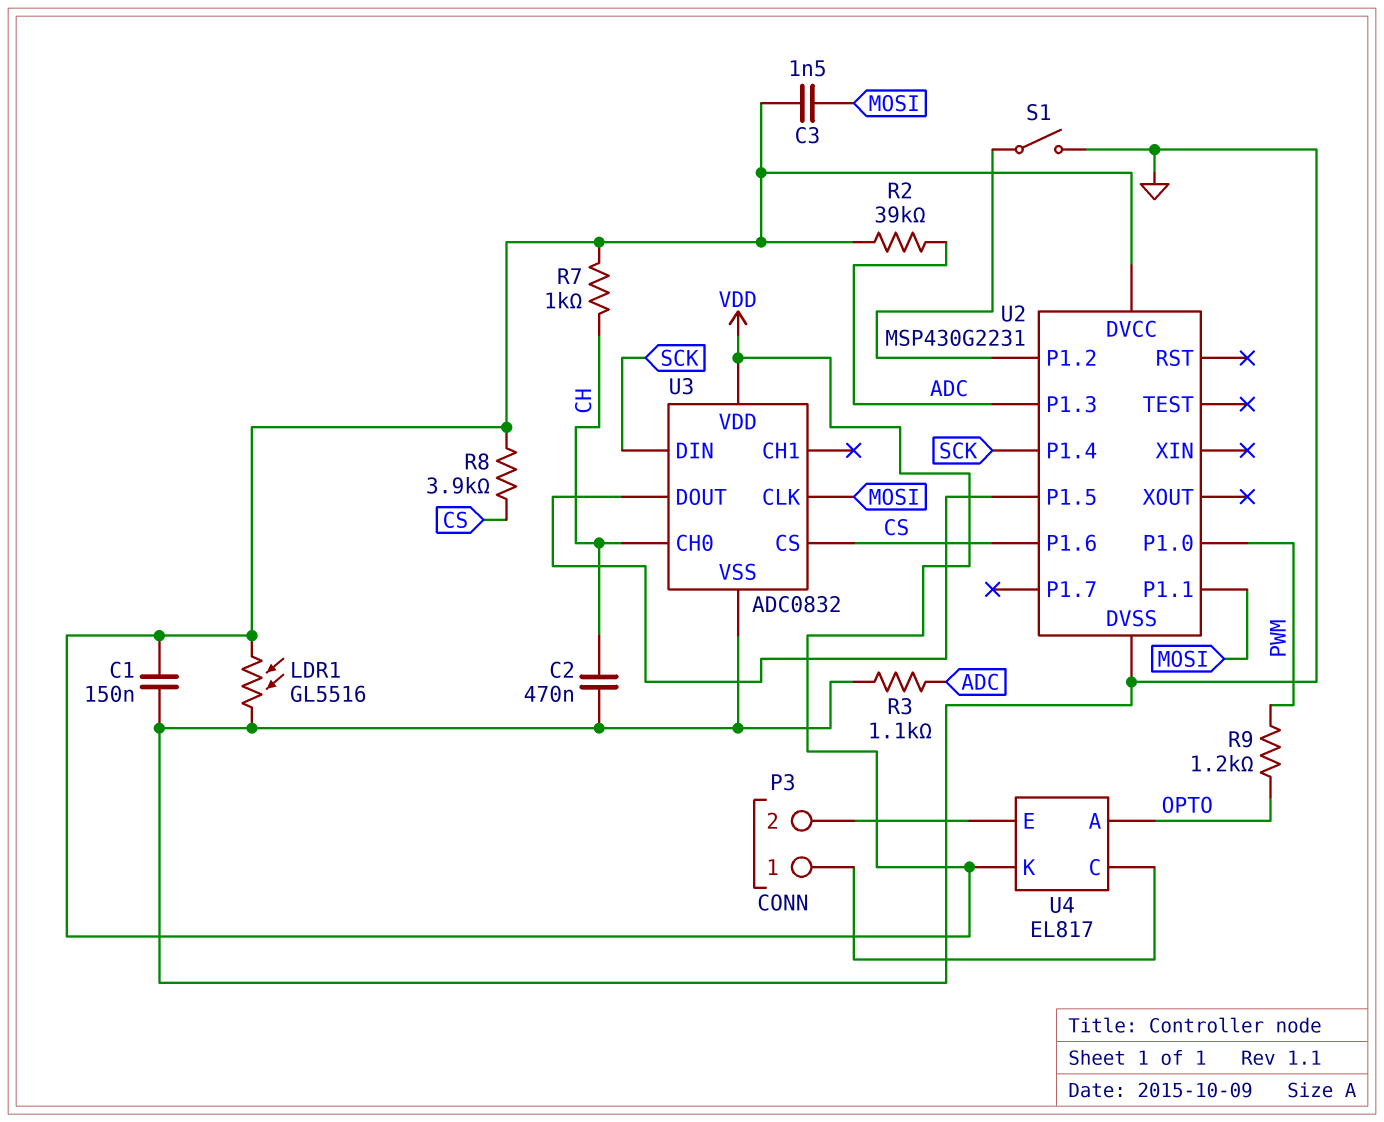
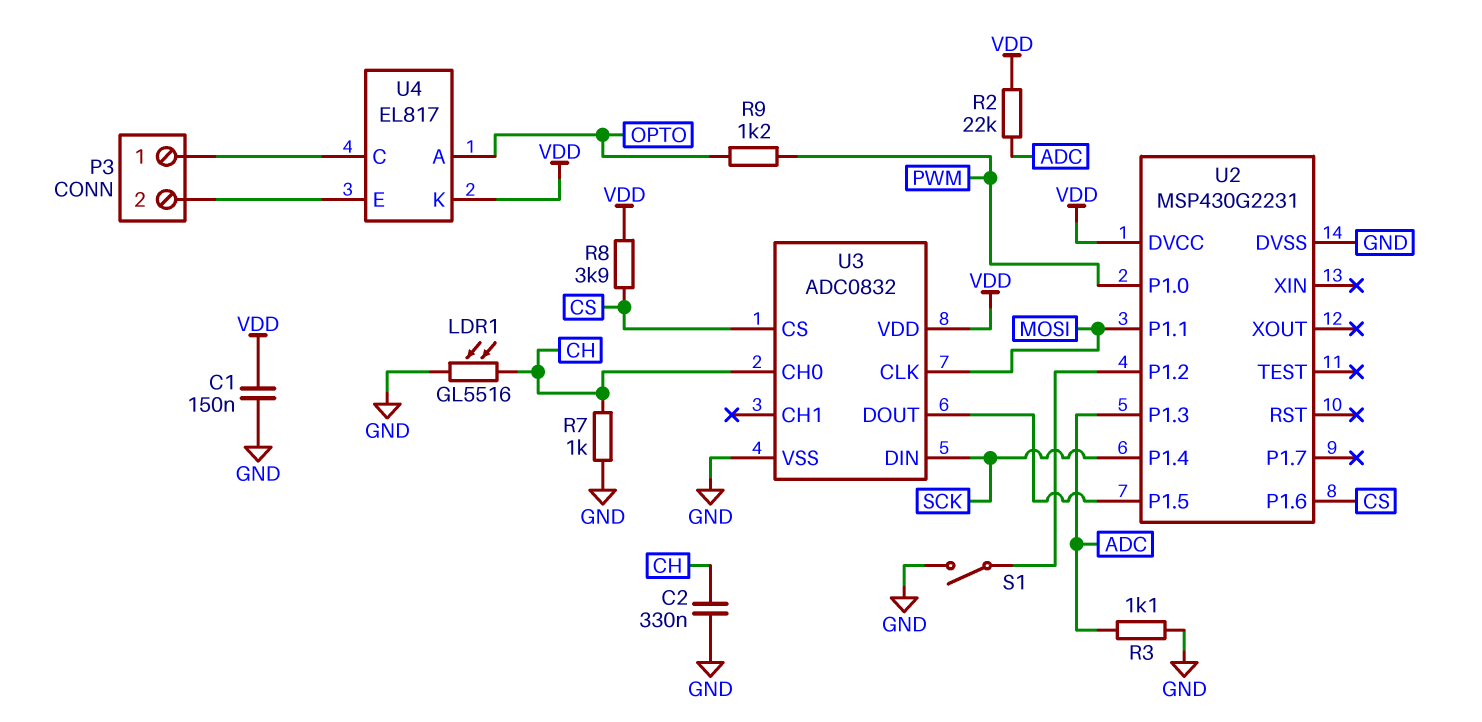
C2: 470nF (CH, GND) -> 330nF (CH, GND)
C3: 1.5nF (MOSI, VDD) -> none
LDR1: GL5516 (GND, VDD) -> GL5516 (CH, GND)
R2: 39k (ADC, VDD) -> 22k (ADC, VDD)
R7: 1k (CH, VDD) -> 1k (CH, GND)

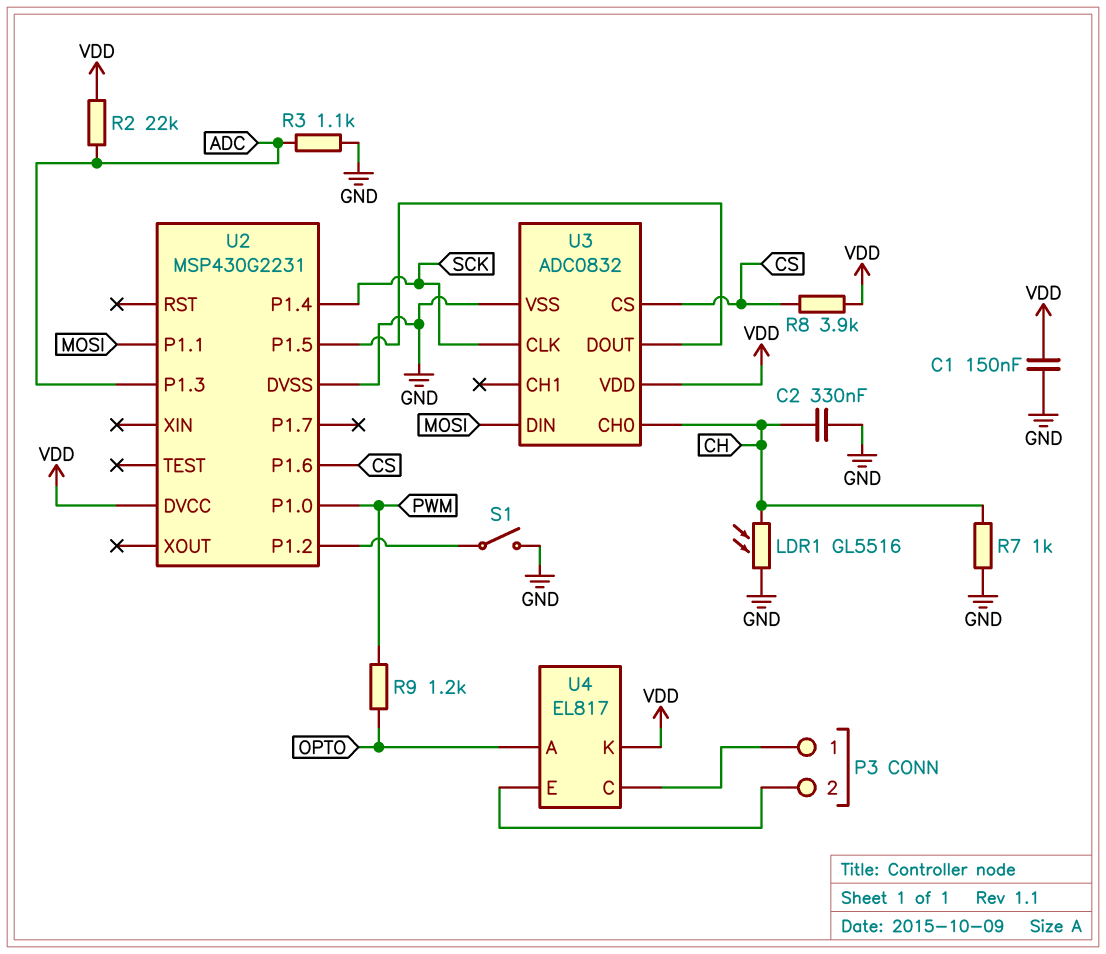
U3 pin CLK: MOSI -> SCK
U3 pin DIN: SCK -> MOSI

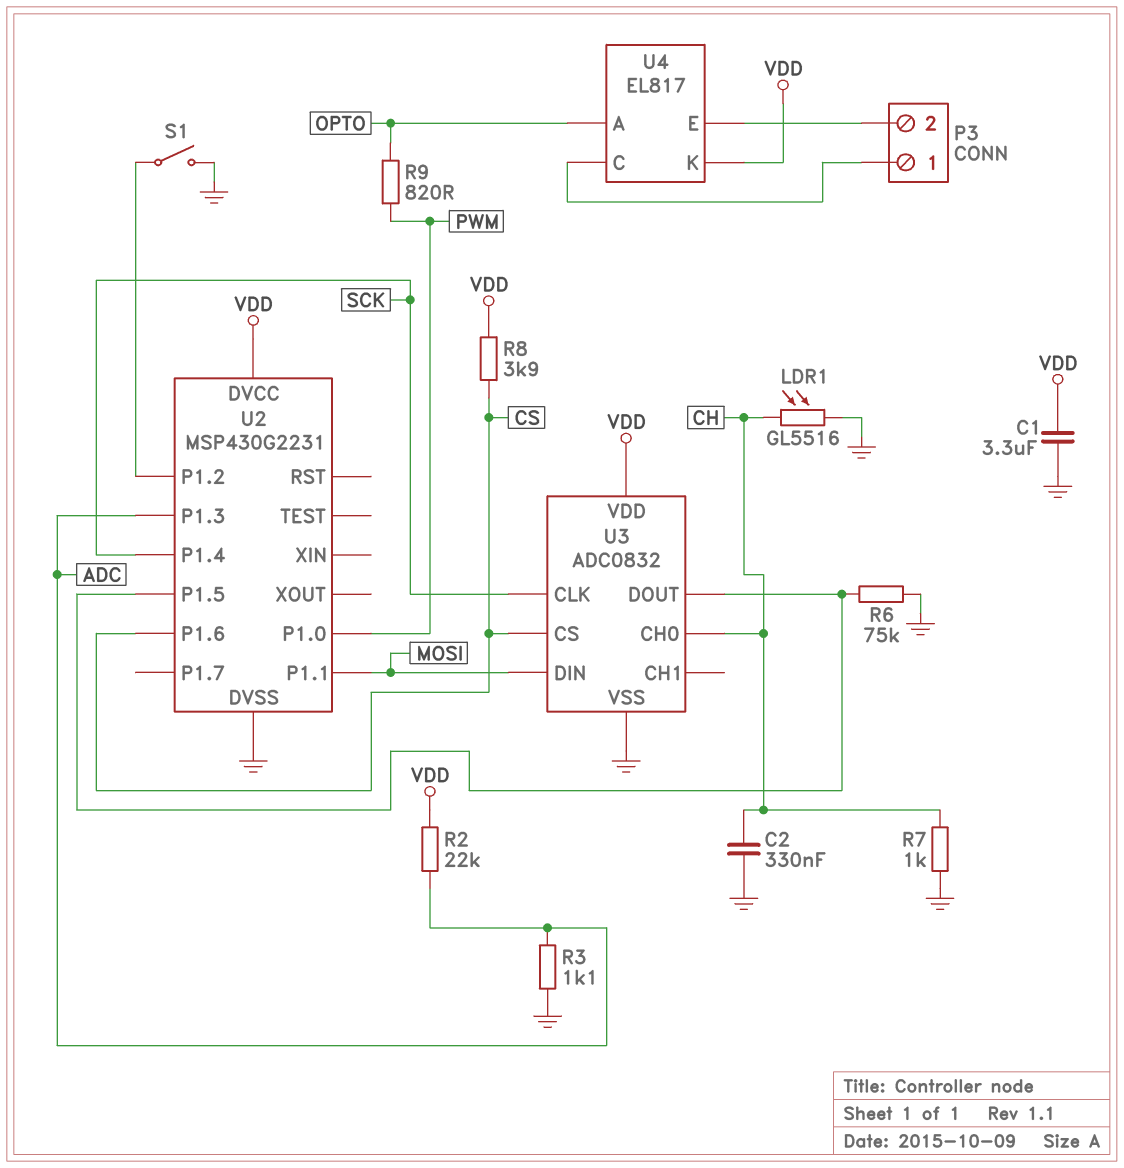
C1: 150nF (GND, VDD) -> 3.3uF (GND, VDD)
R6: none -> 75k (GND, U2/P1.5)
R9: 1.2k (OPTO, PWM) -> 820 (OPTO, PWM)

